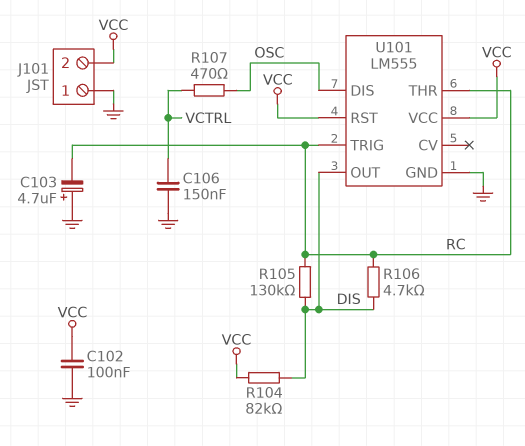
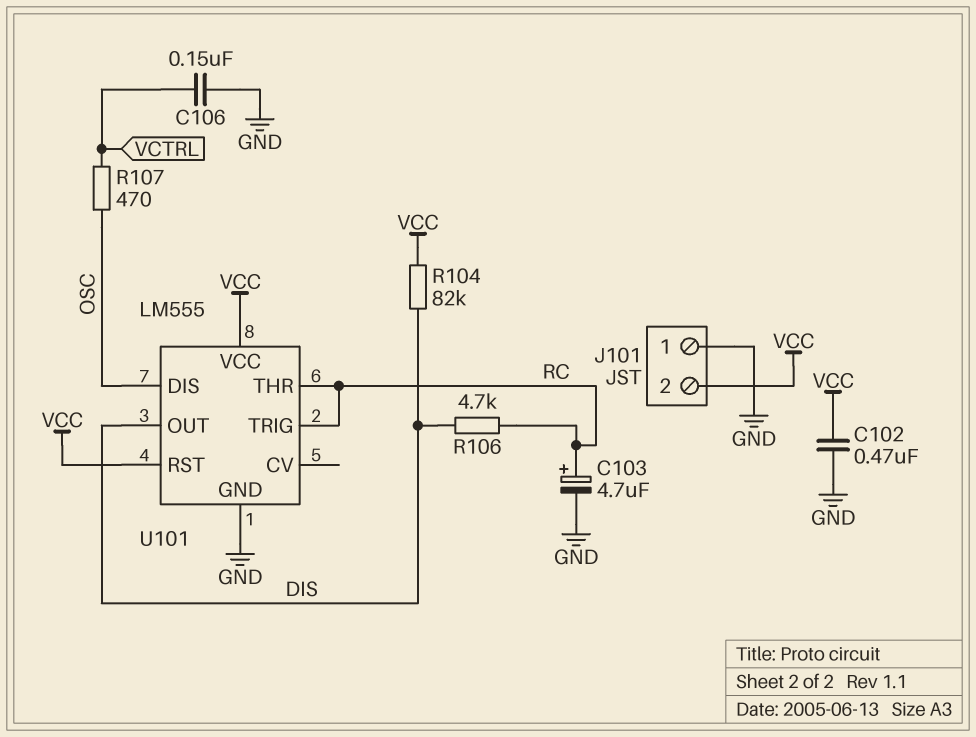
C102: 100nF (GND, VCC) -> 470nF (GND, VCC)
C103: 4.7uF (plus GND, minus RC) -> 4.7uF (plus RC, minus GND)
R105: 130k (DIS, RC) -> none

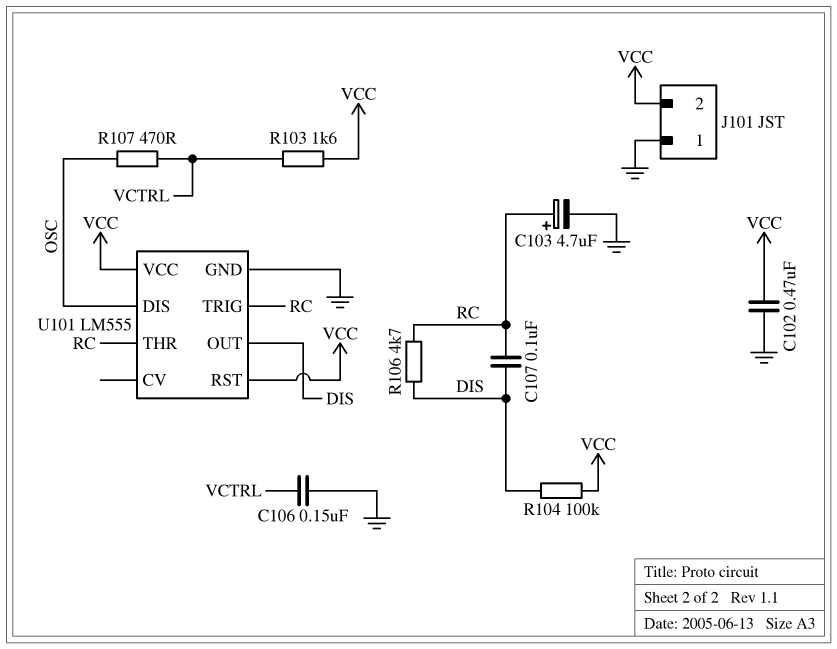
C107: none -> 100nF (DIS, RC)
R103: none -> 1.6k (VCC, VCTRL)
R104: 82k (DIS, VCC) -> 100k (DIS, VCC)

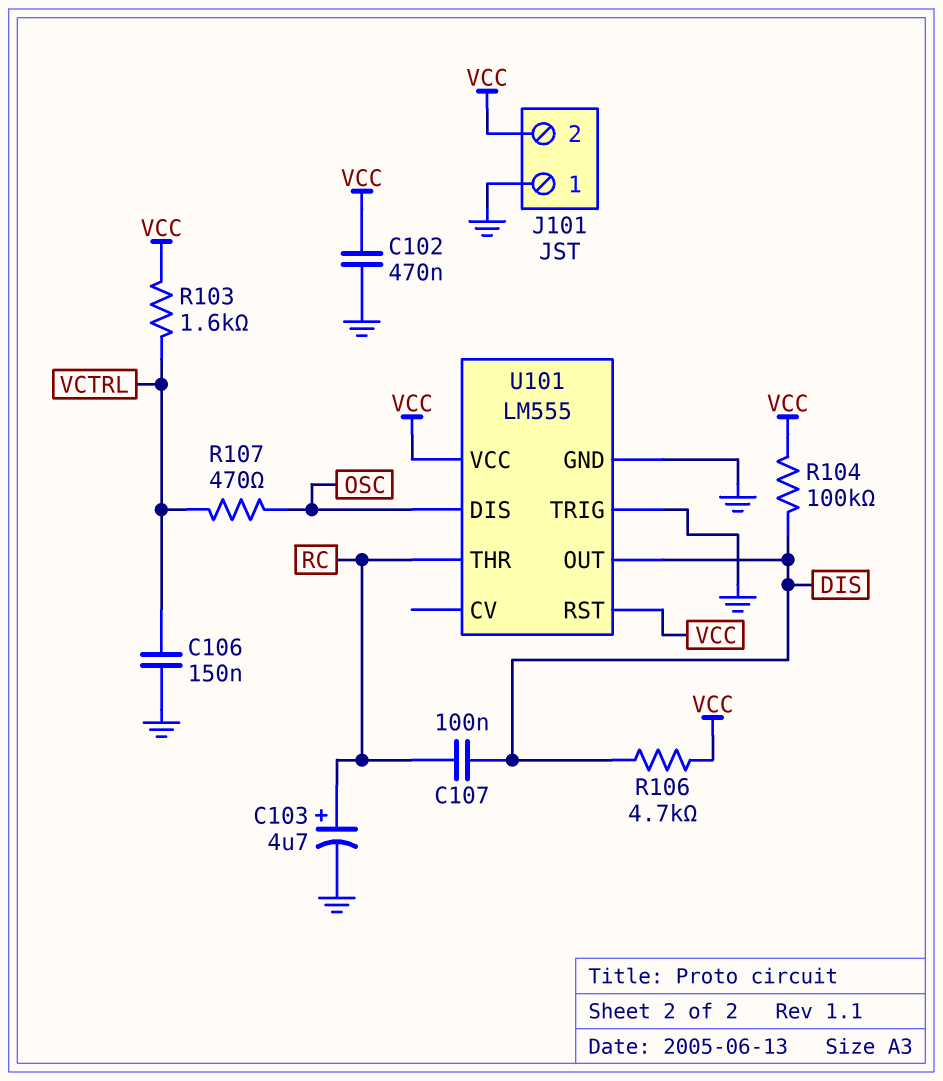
R106: 4.7k (DIS, RC) -> 4.7k (DIS, VCC)
U101 pin TRIG: RC -> GND

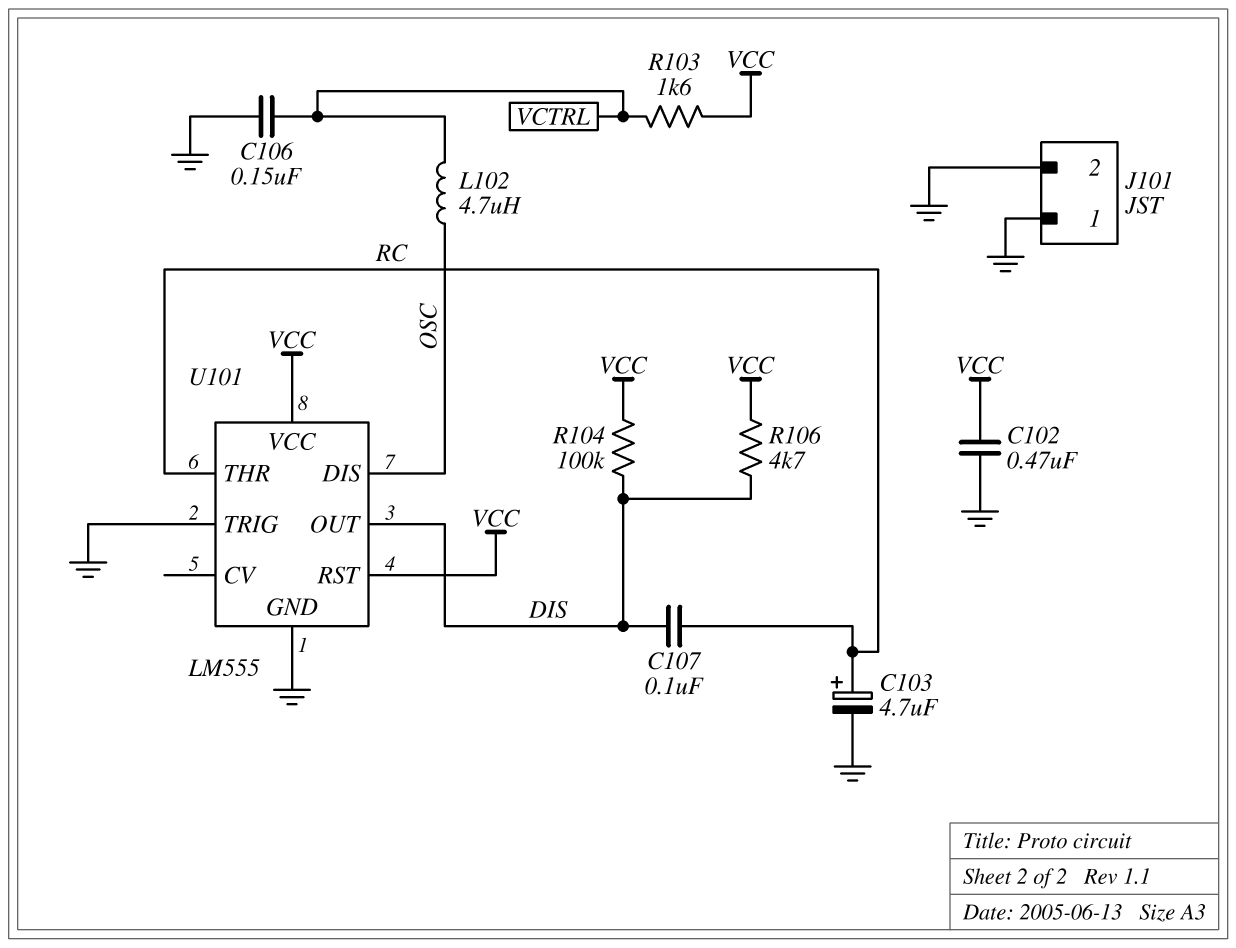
J101 pin 2: VCC -> GND
L102: none -> 4.7uH (OSC, VCTRL)
R107: 470 (OSC, VCTRL) -> none

